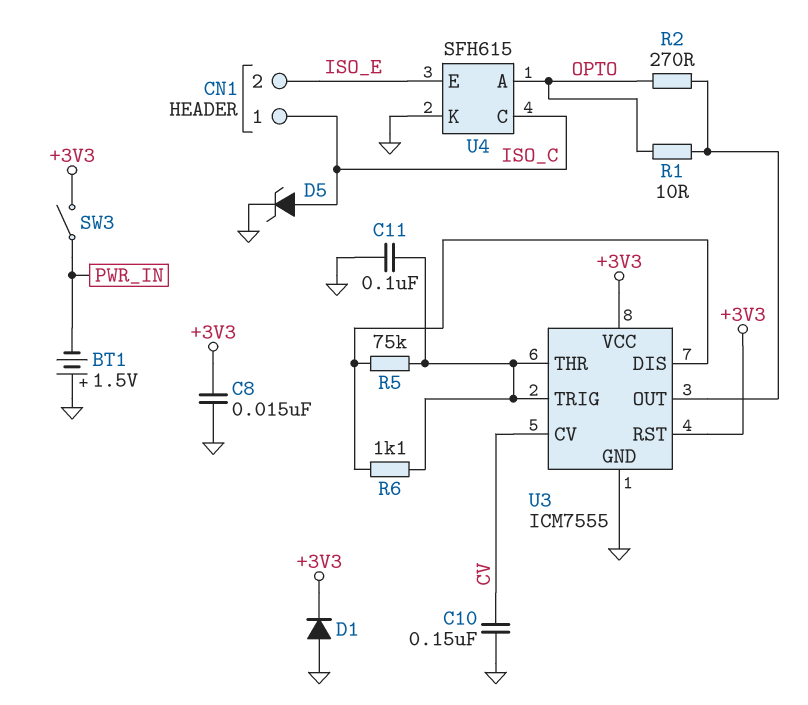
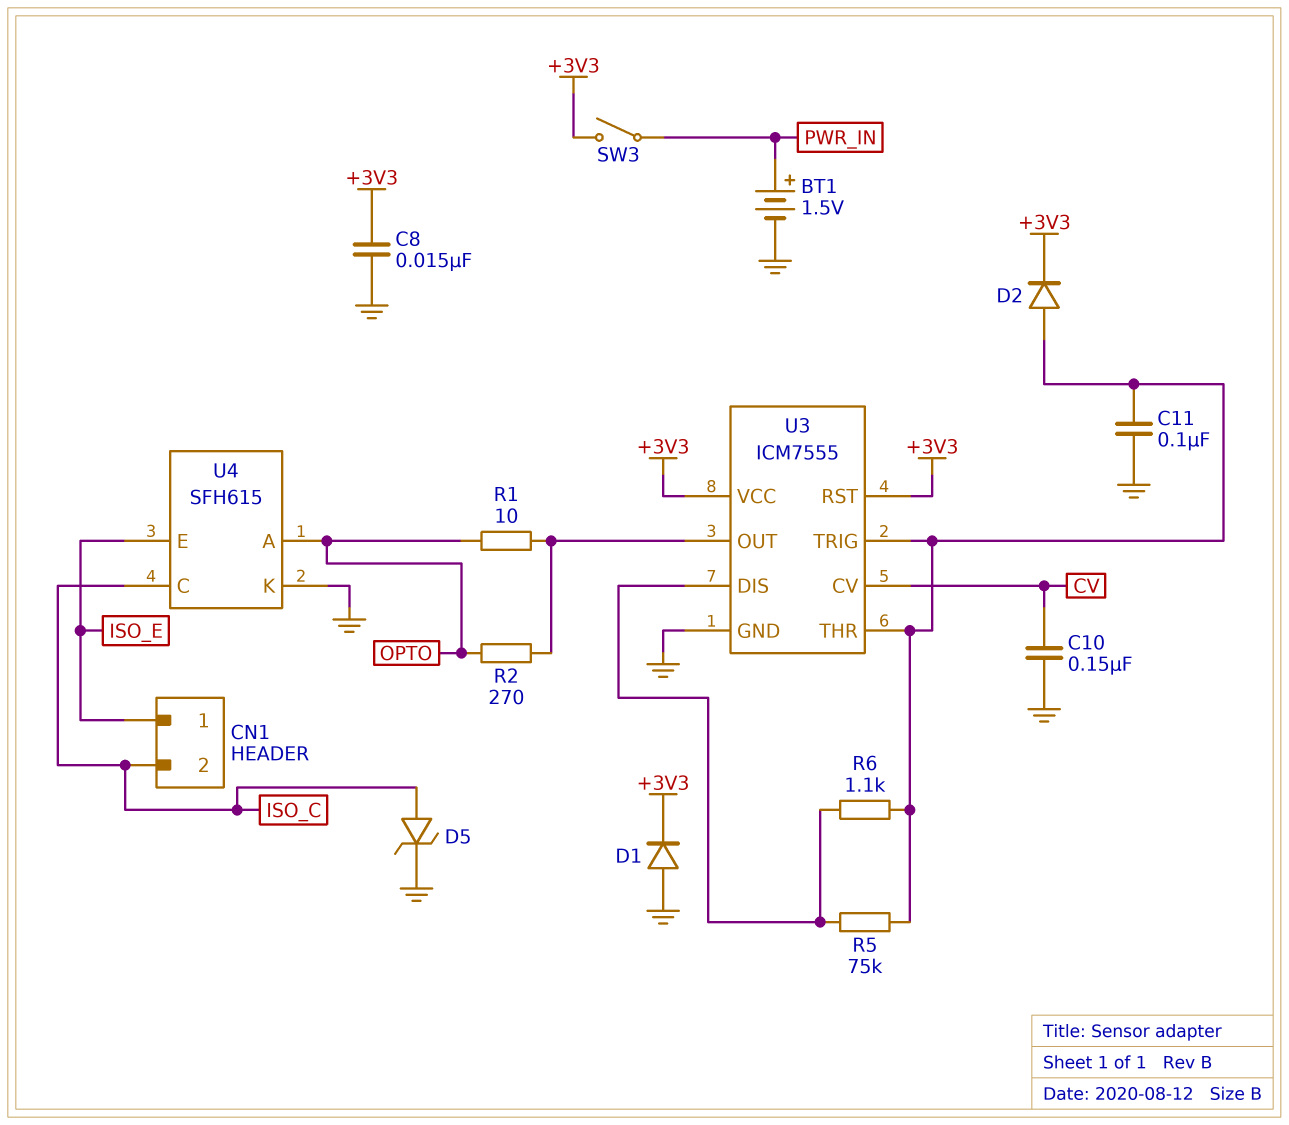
BT1: 1.5V (plus GND, minus PWR_IN) -> 1.5V (plus PWR_IN, minus GND)
CN1 pin 1: ISO_C -> ISO_E
CN1 pin 2: ISO_E -> ISO_C
D2: none -> diode (A U3/THR, K +3V3)

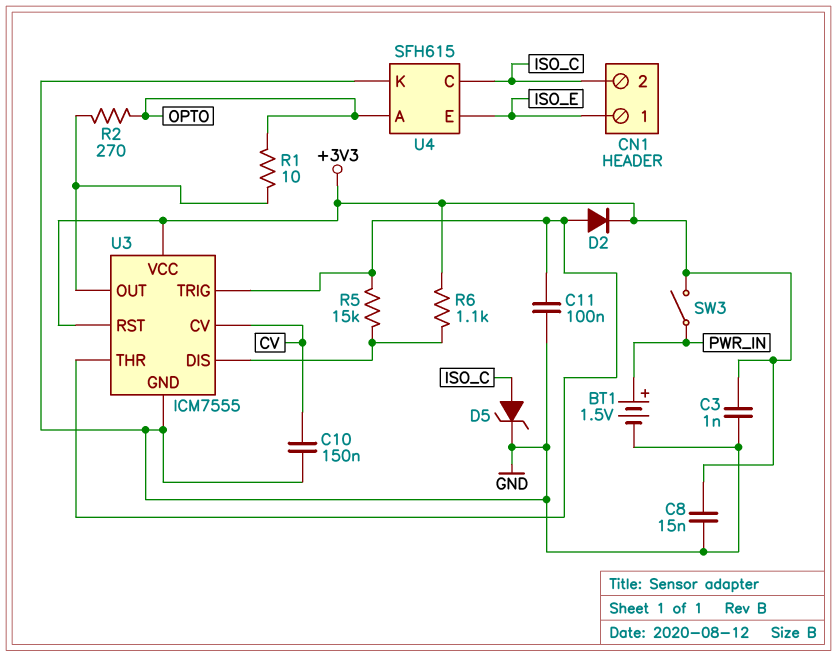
C3: none -> 1nF (+3V3, GND)
D1: diode (A GND, K +3V3) -> none
R5: 75k (U3/DIS, U3/THR) -> 15k (U3/DIS, U3/THR)
R6: 1.1k (U3/DIS, U3/THR) -> 1.1k (+3V3, U3/DIS)

